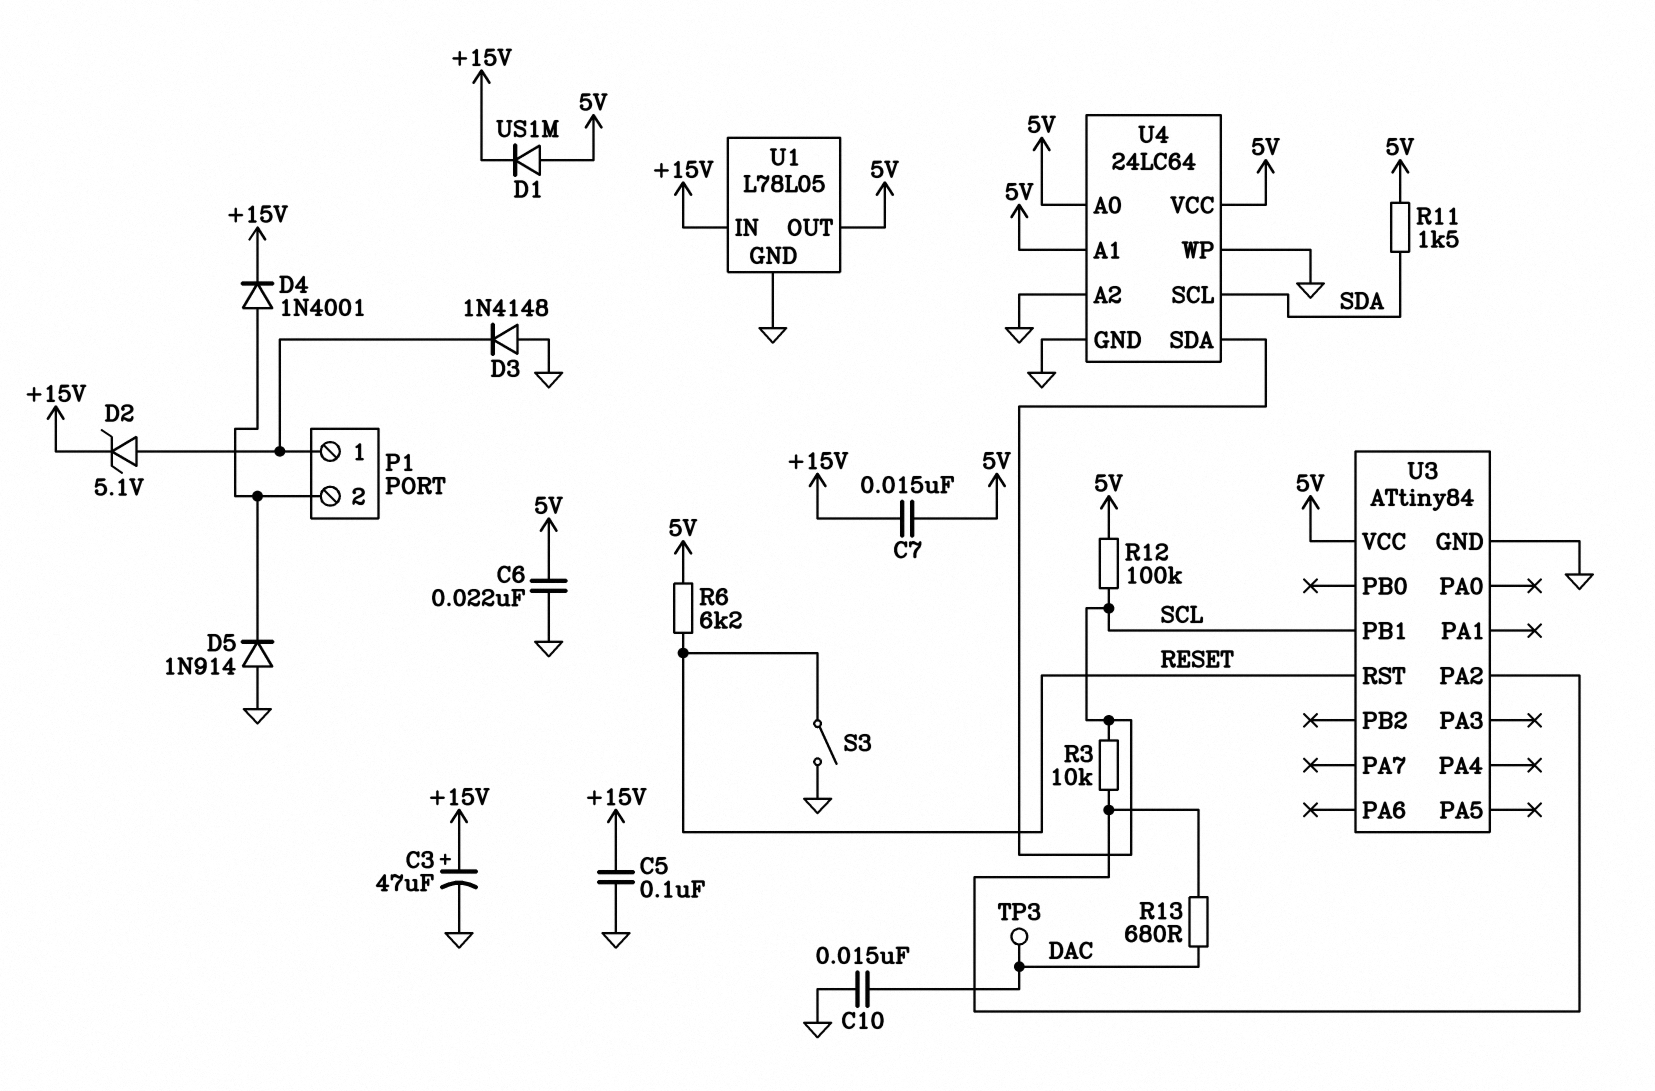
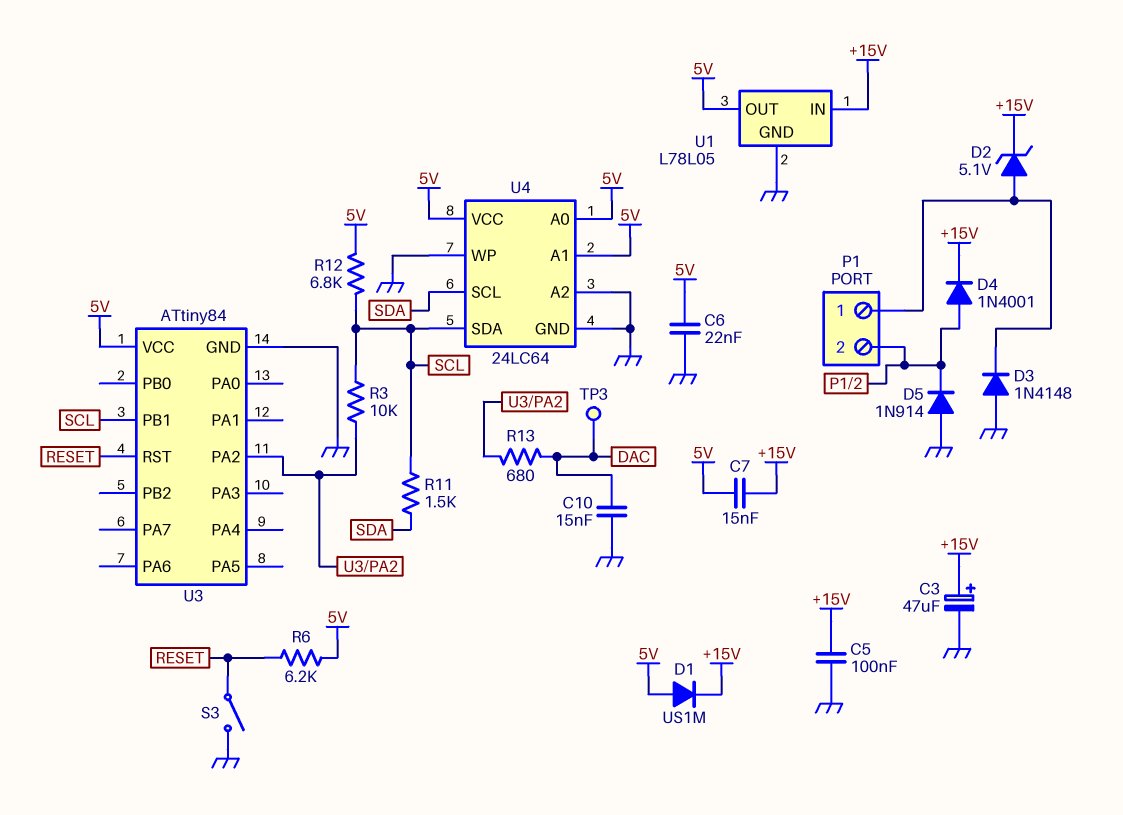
R11: 1.5k (5V, SDA) -> 1.5k (SCL, SDA)
R12: 100k (5V, SCL) -> 6.8k (5V, SCL)

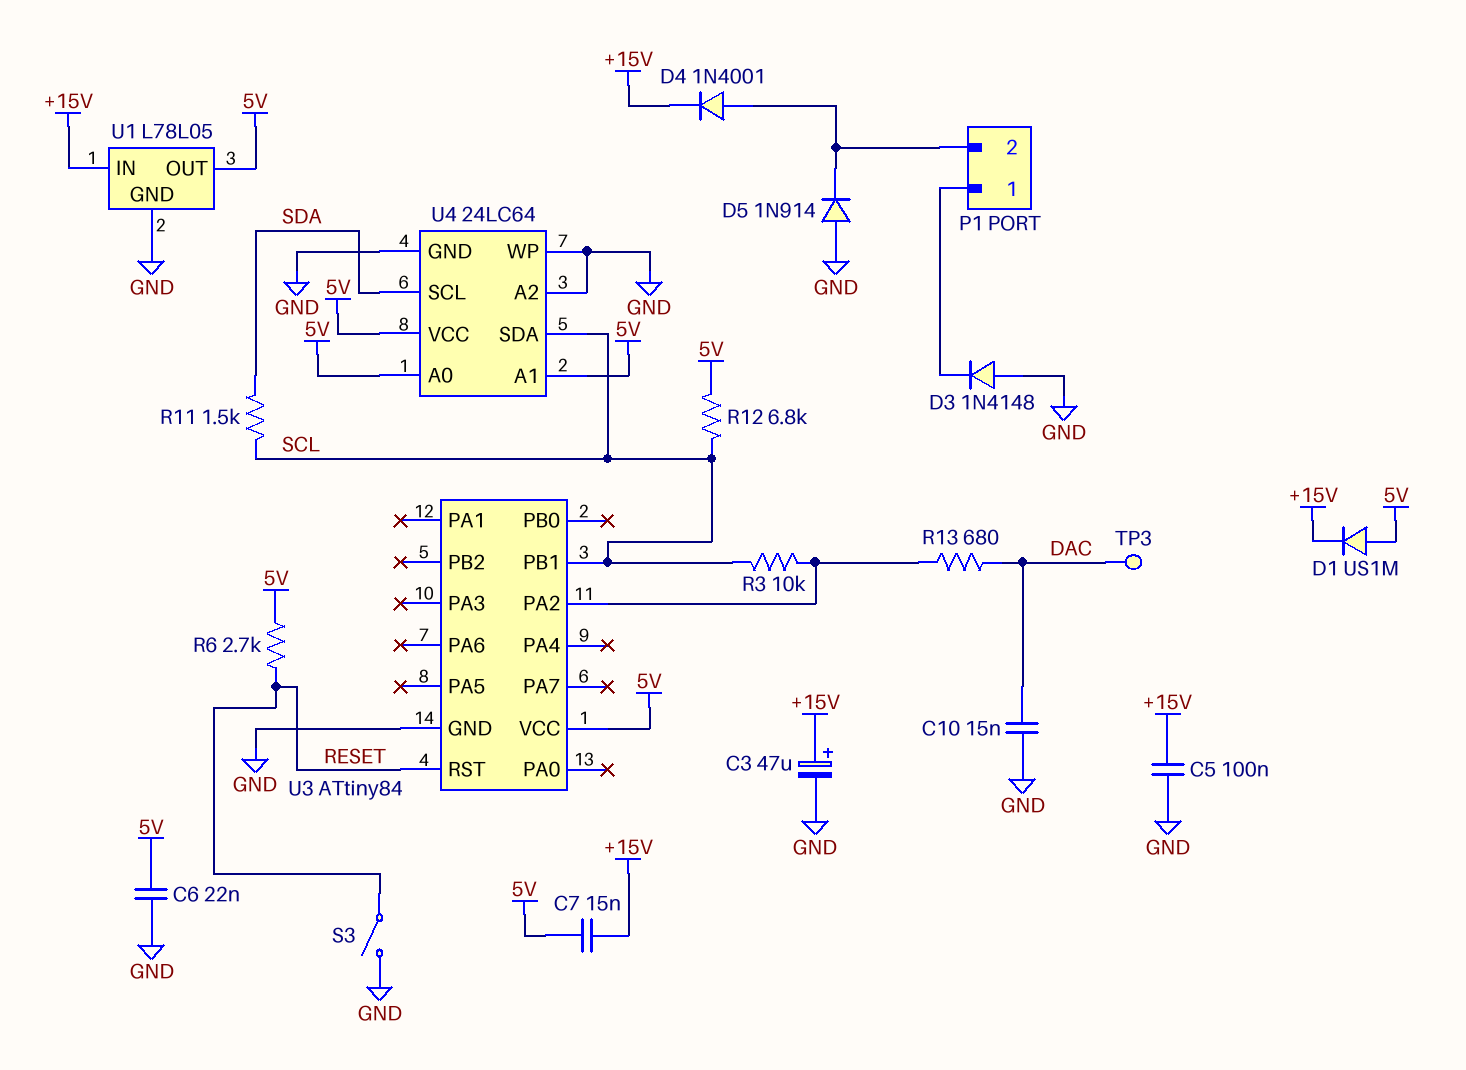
D2: zener 5.1V (A P1/1, K +15V) -> none
R6: 6.2k (5V, RESET) -> 2.7k (5V, RESET)

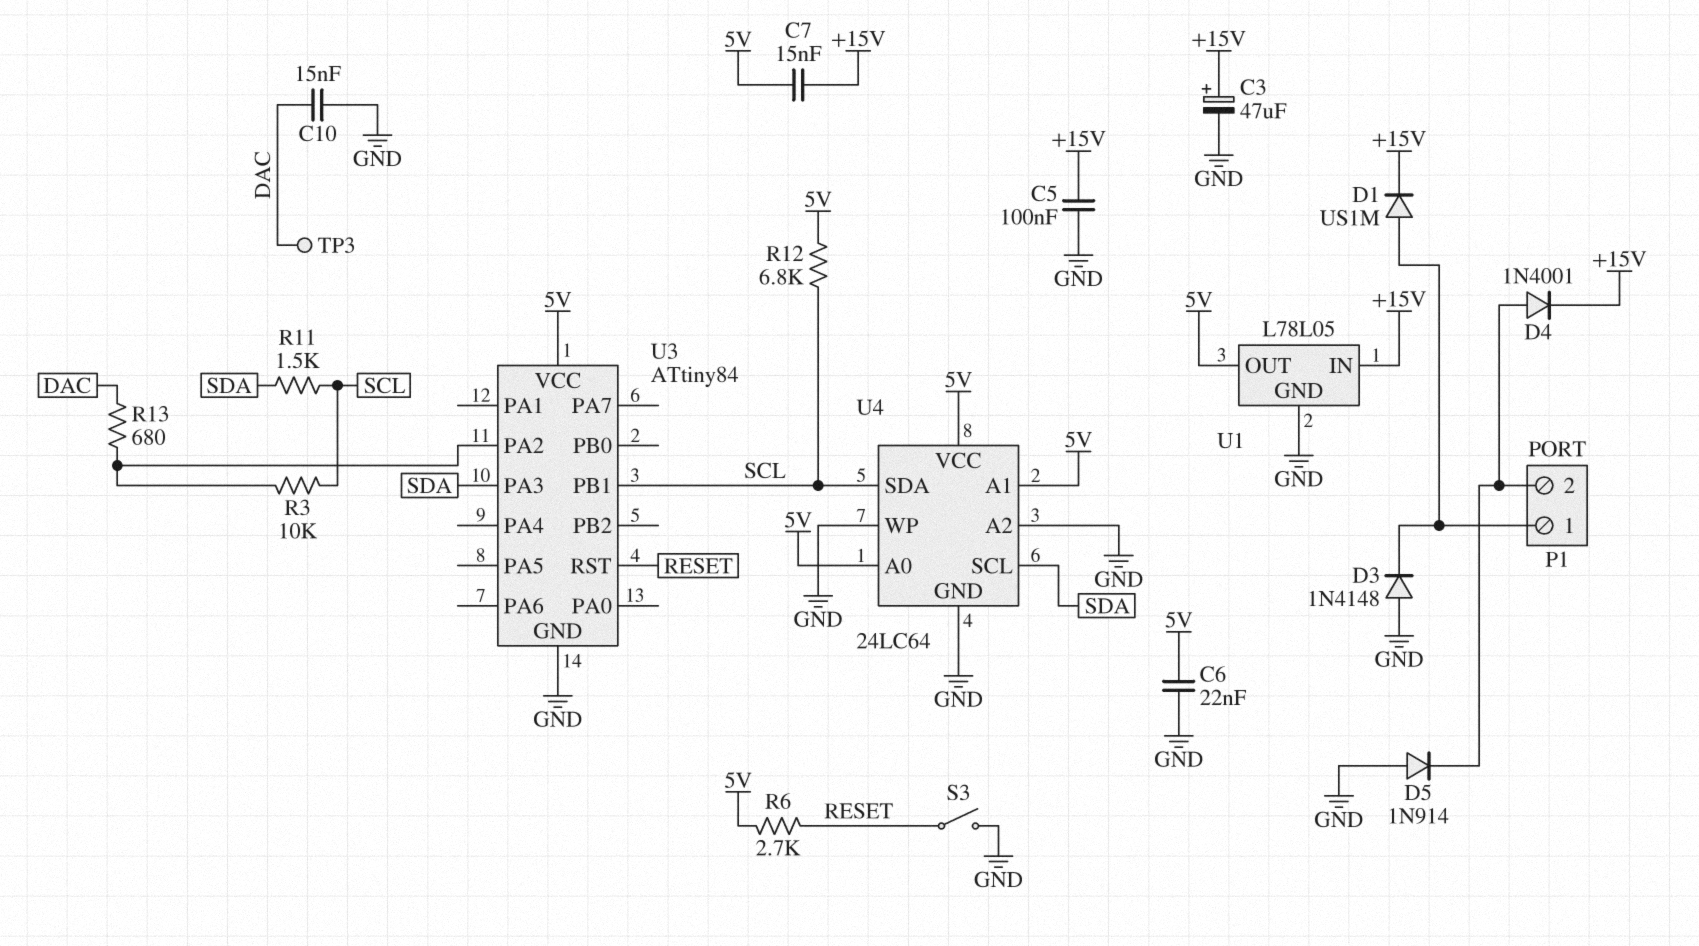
D1: diode US1M (A 5V, K +15V) -> diode US1M (A P1/1, K +15V)
U3 pin PA3: none -> SDA

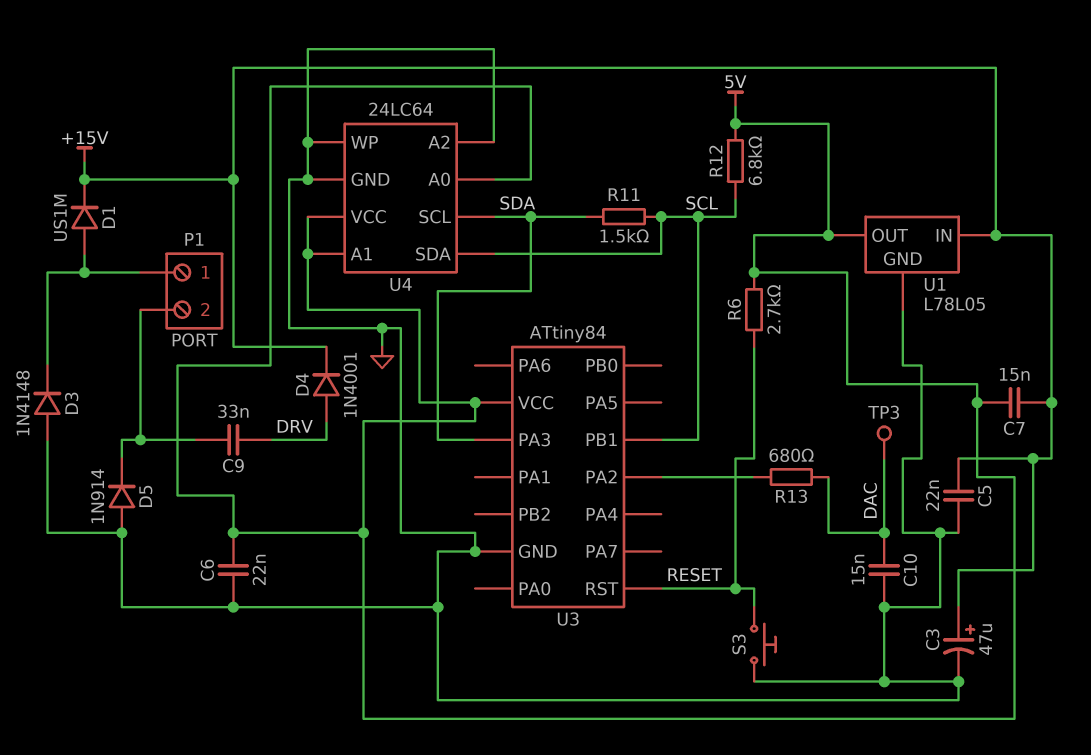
C5: 100nF (+15V, GND) -> 22nF (+15V, GND)
C9: none -> 33nF (DRV, P1/2)
D4: diode 1N4001 (A P1/2, K +15V) -> diode 1N4001 (A DRV, K +15V)
R3: 10k (SCL, U3/PA2) -> none
S3: switch (GND, RESET) -> button (GND, RESET)

